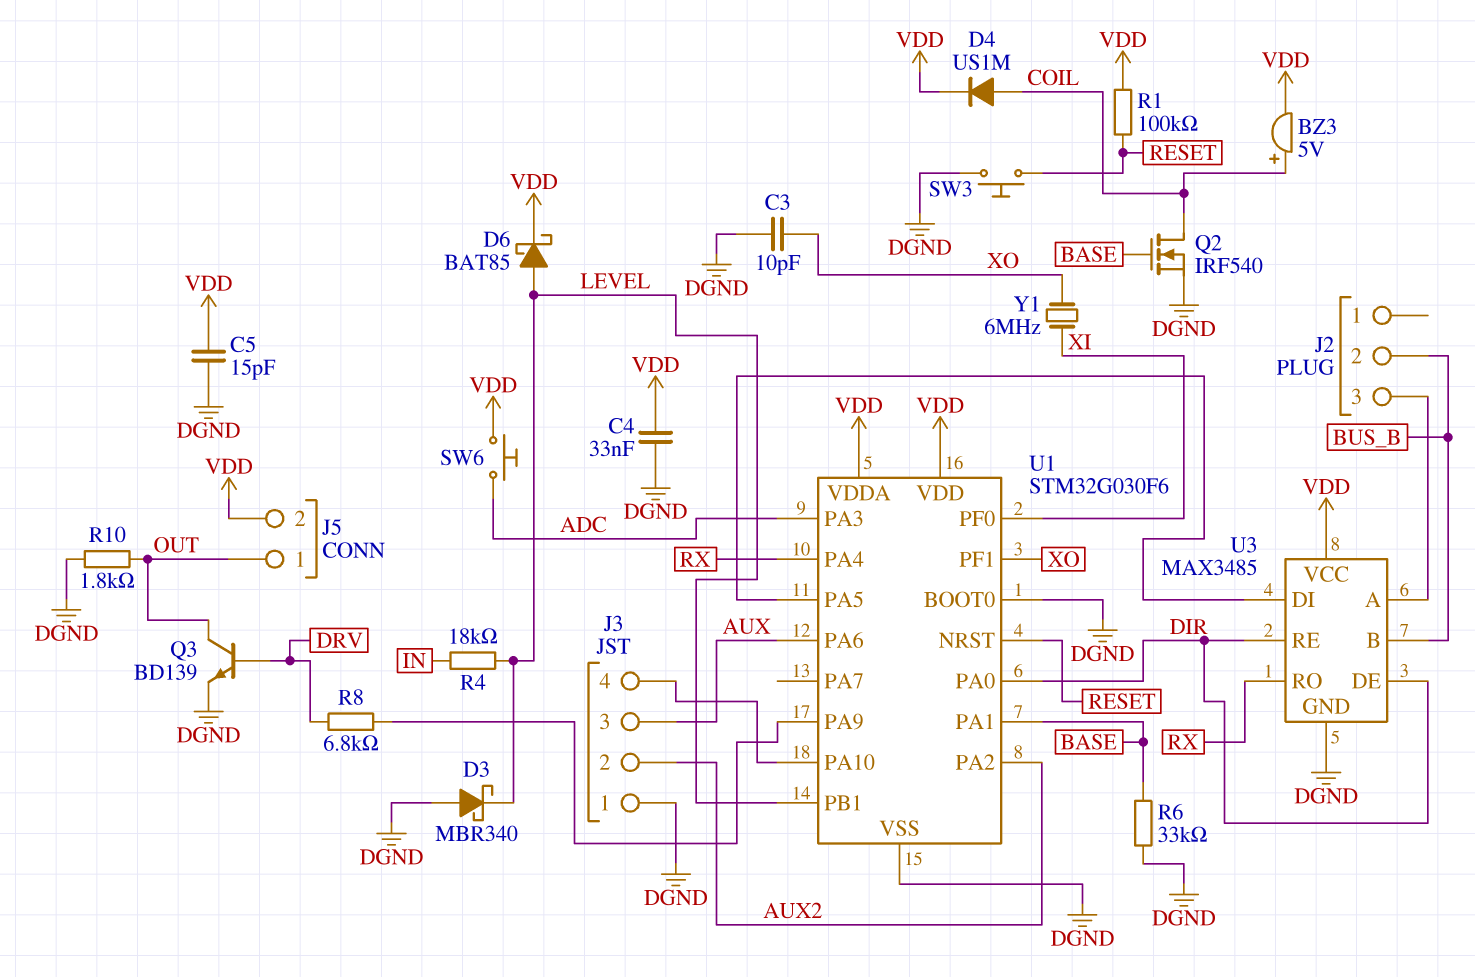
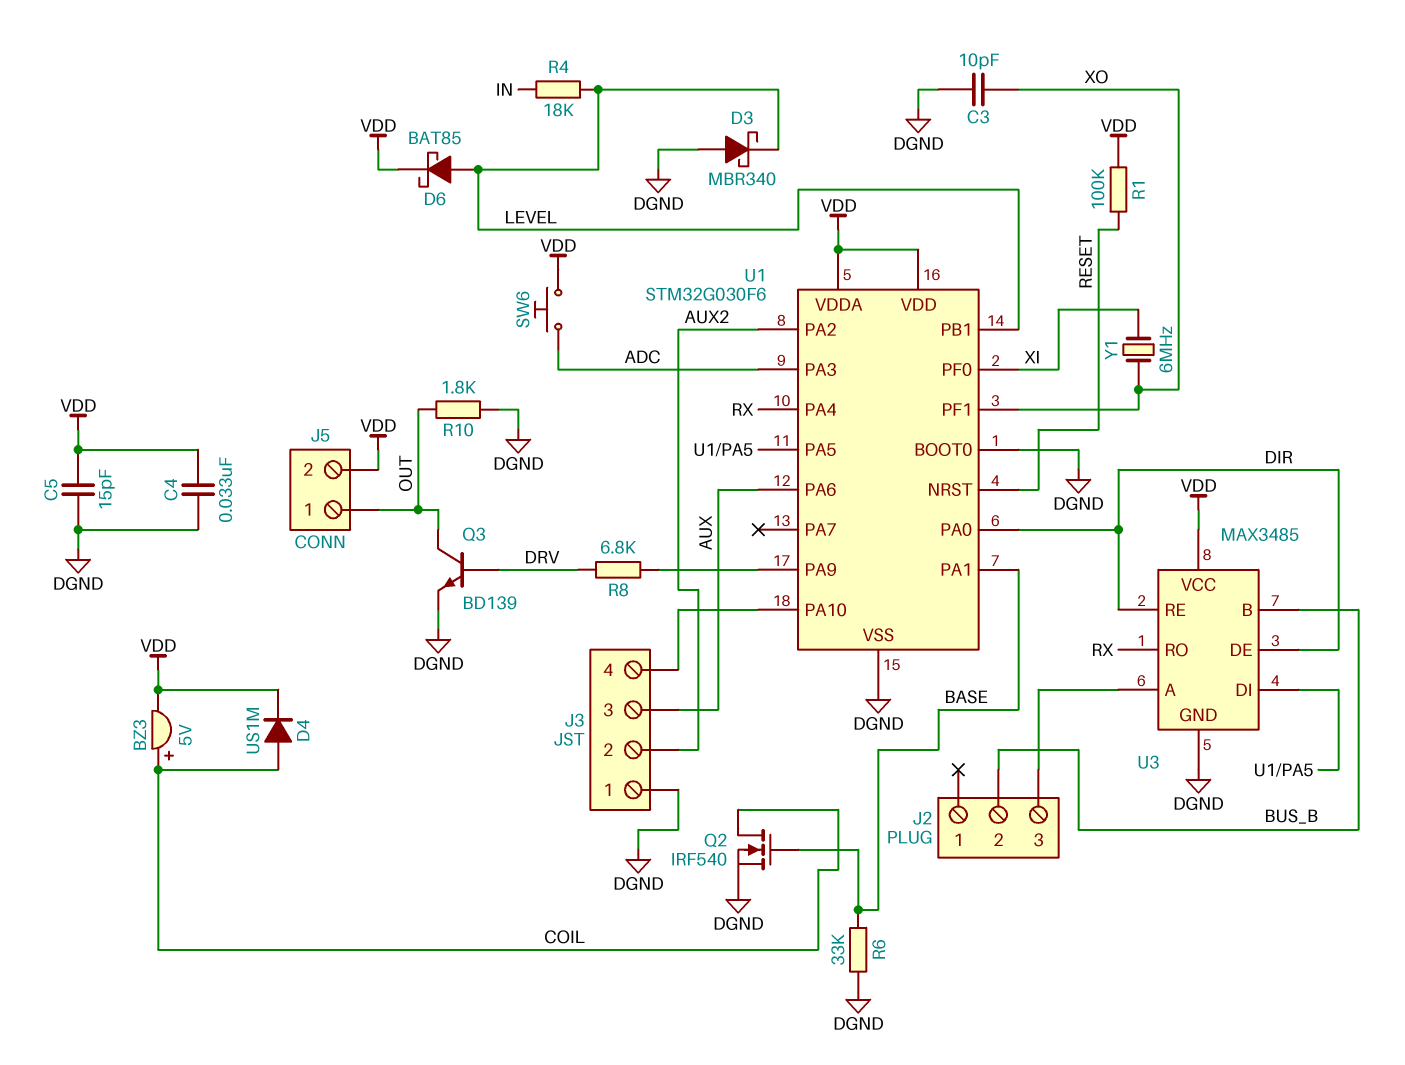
SW3: button (DGND, RESET) -> none

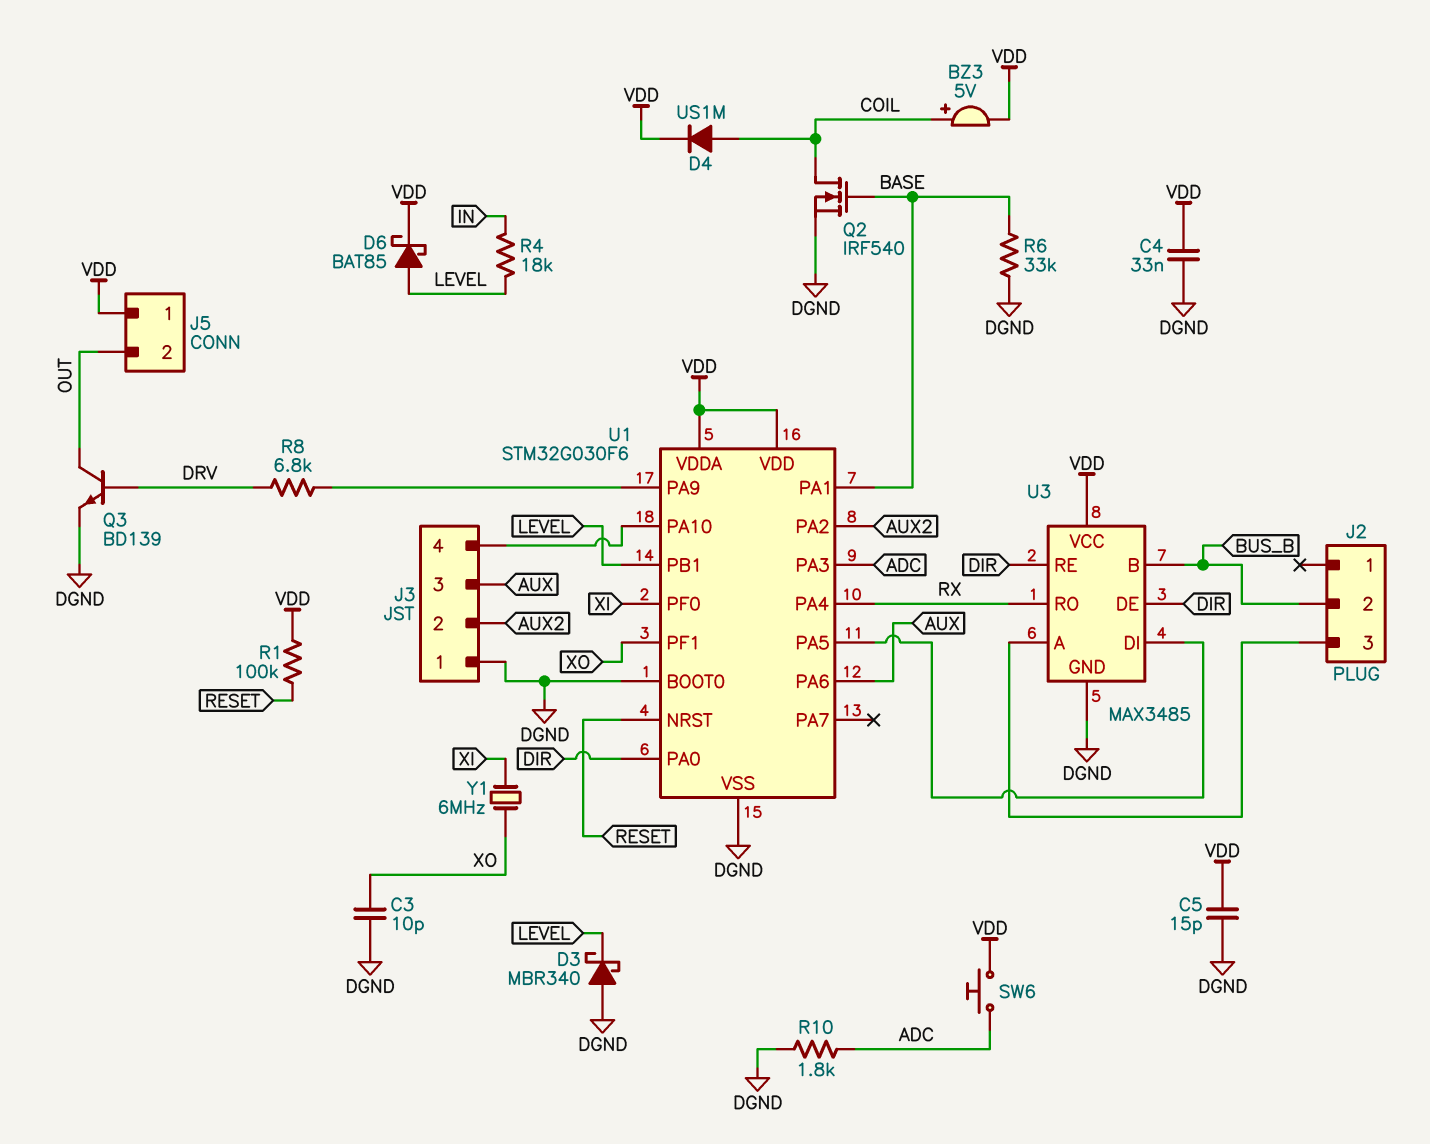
J5 pin 1: OUT -> VDD
J5 pin 2: VDD -> OUT
R10: 1.8k (DGND, OUT) -> 1.8k (ADC, DGND)

